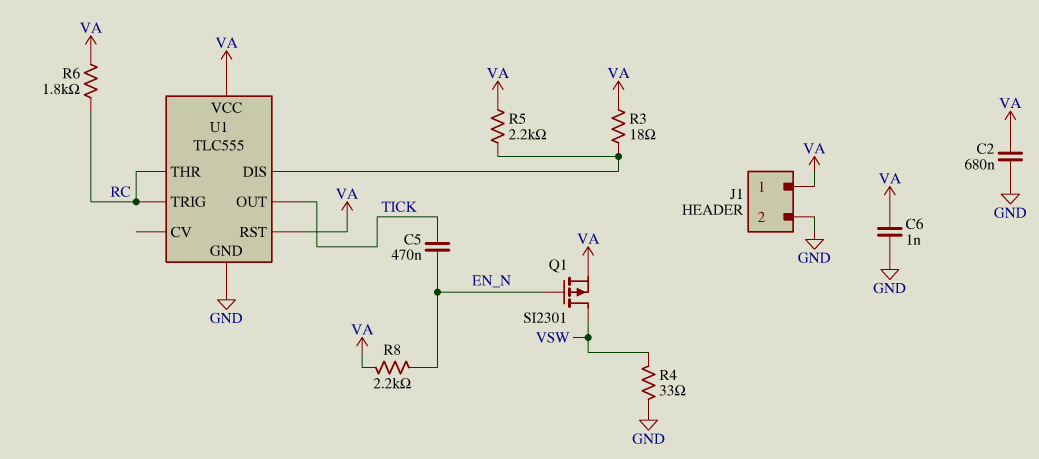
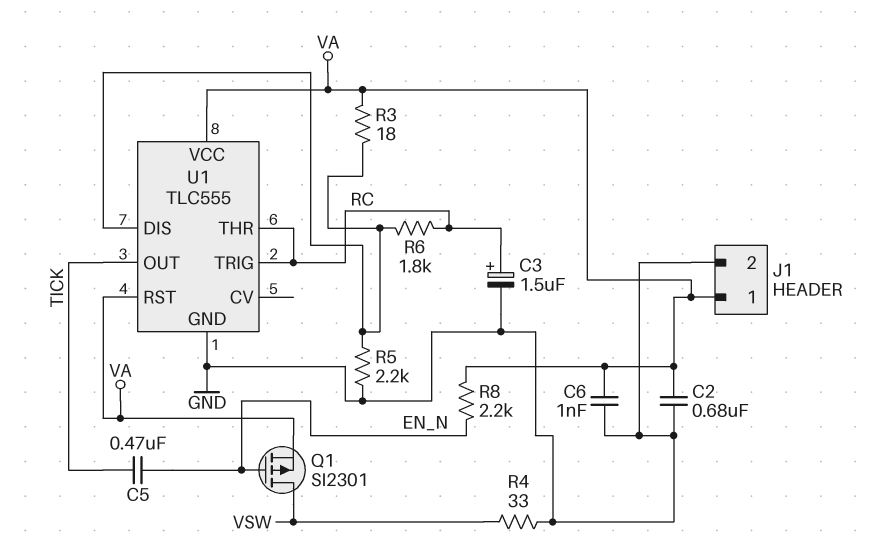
C3: none -> 1.5uF (plus RC, minus GND)
R5: 2.2k (U1/DIS, VA) -> 2.2k (GND, U1/DIS)
R6: 1.8k (RC, VA) -> 1.8k (RC, U1/DIS)

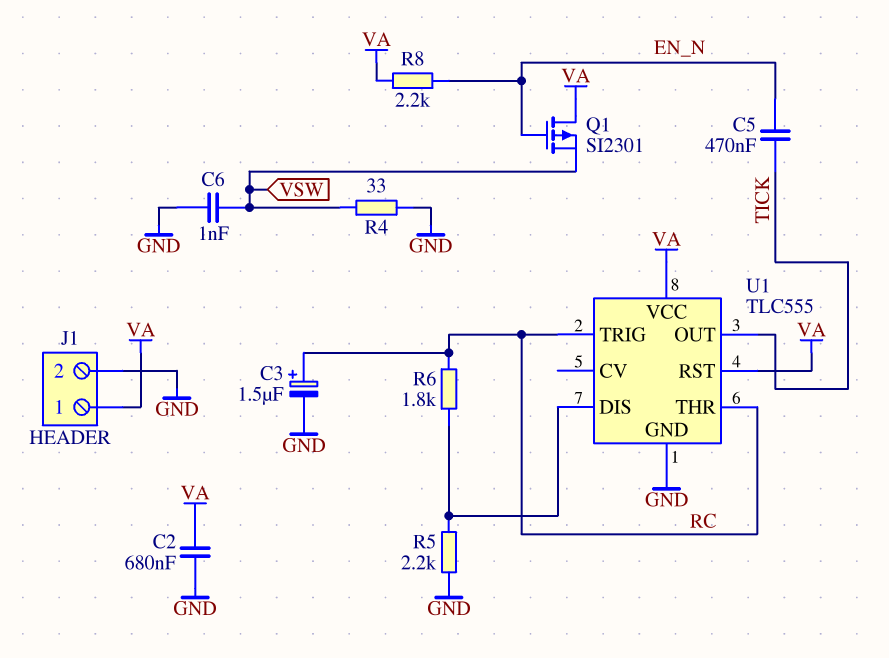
C6: 1nF (GND, VA) -> 1nF (GND, VSW)
Q1: PMOS SI2301 (G EN_N, D VSW, S VA) -> PMOS SI2301 (G EN_N, D VA, S VSW)
R3: 18 (U1/DIS, VA) -> none

